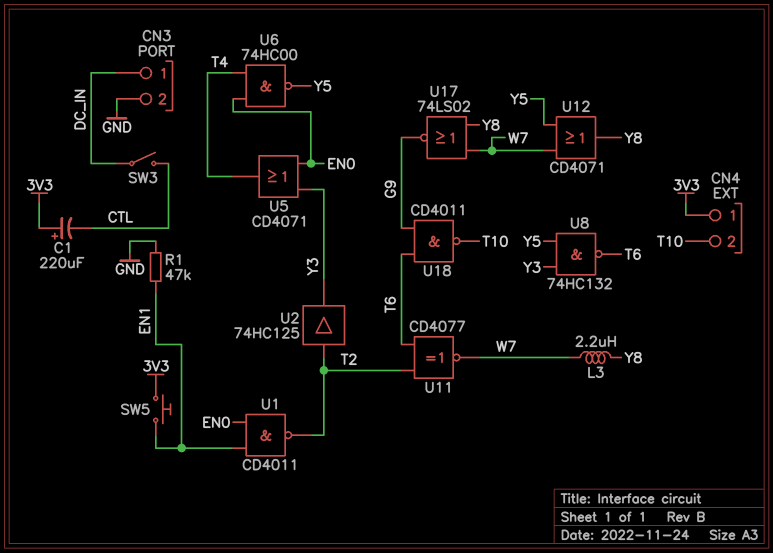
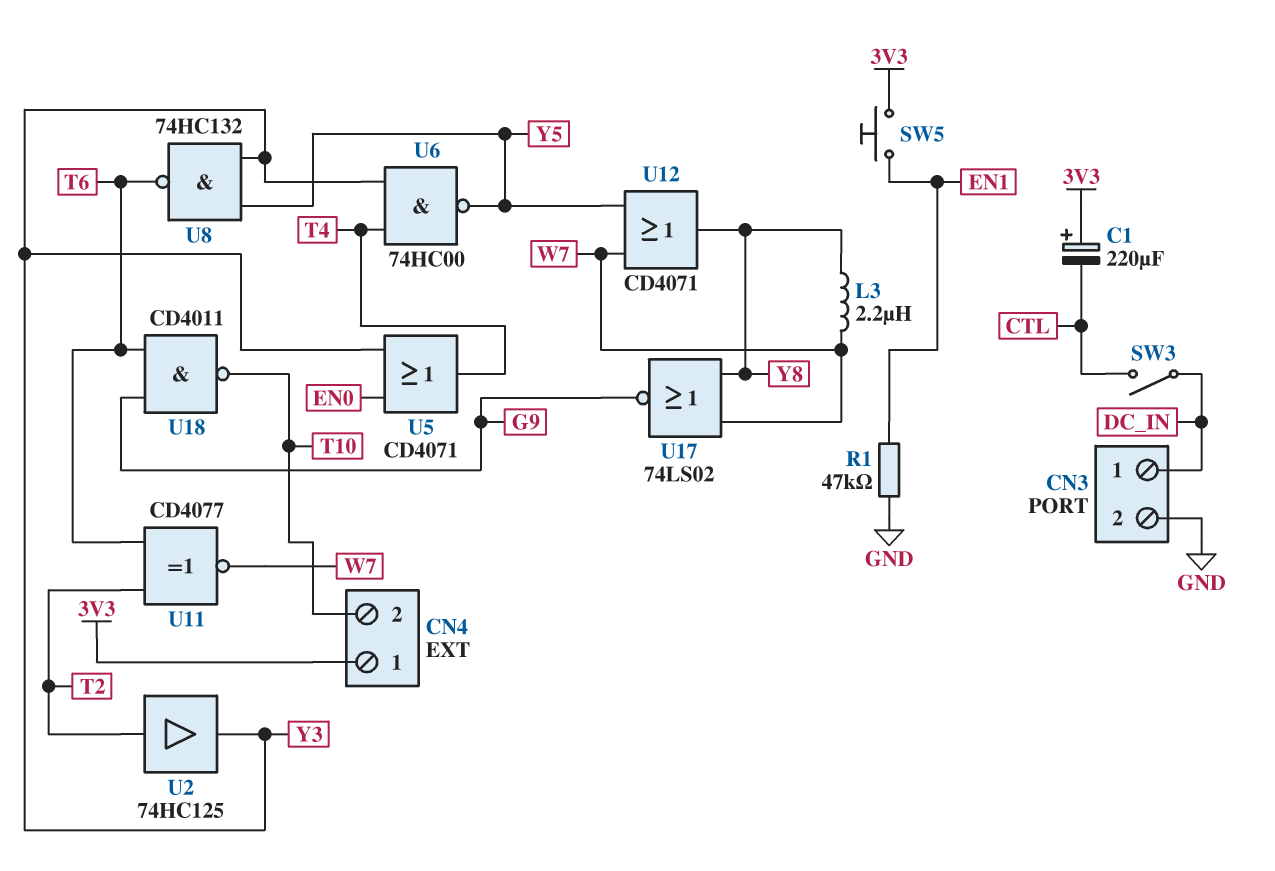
U1: NAND CD4011 (in EN0, in EN1, out T2) -> none
U6: NAND 74HC00 (in EN0, in T4, out Y5) -> NAND 74HC00 (in T4, in Y3, out Y5)

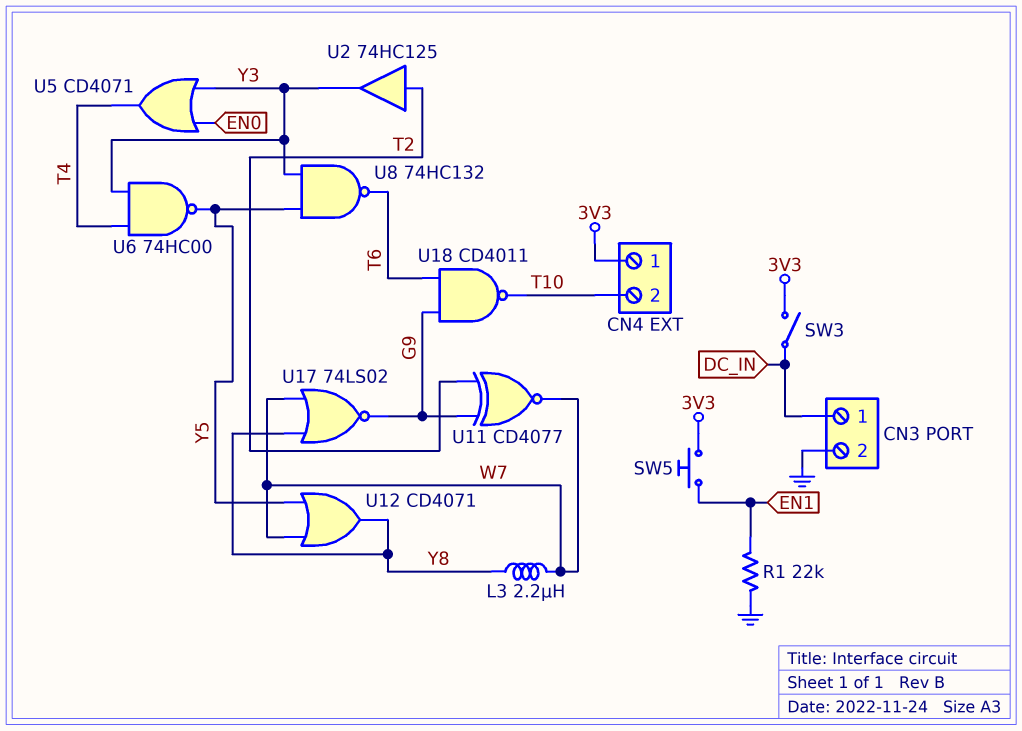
C1: 220uF (plus 3V3, minus CTL) -> none
R1: 47k (EN1, GND) -> 22k (EN1, GND)
SW3: switch (CTL, DC_IN) -> switch (3V3, DC_IN)
U11: XNOR CD4077 (in T2, in T6, out W7) -> XNOR CD4077 (in G9, in T2, out W7)

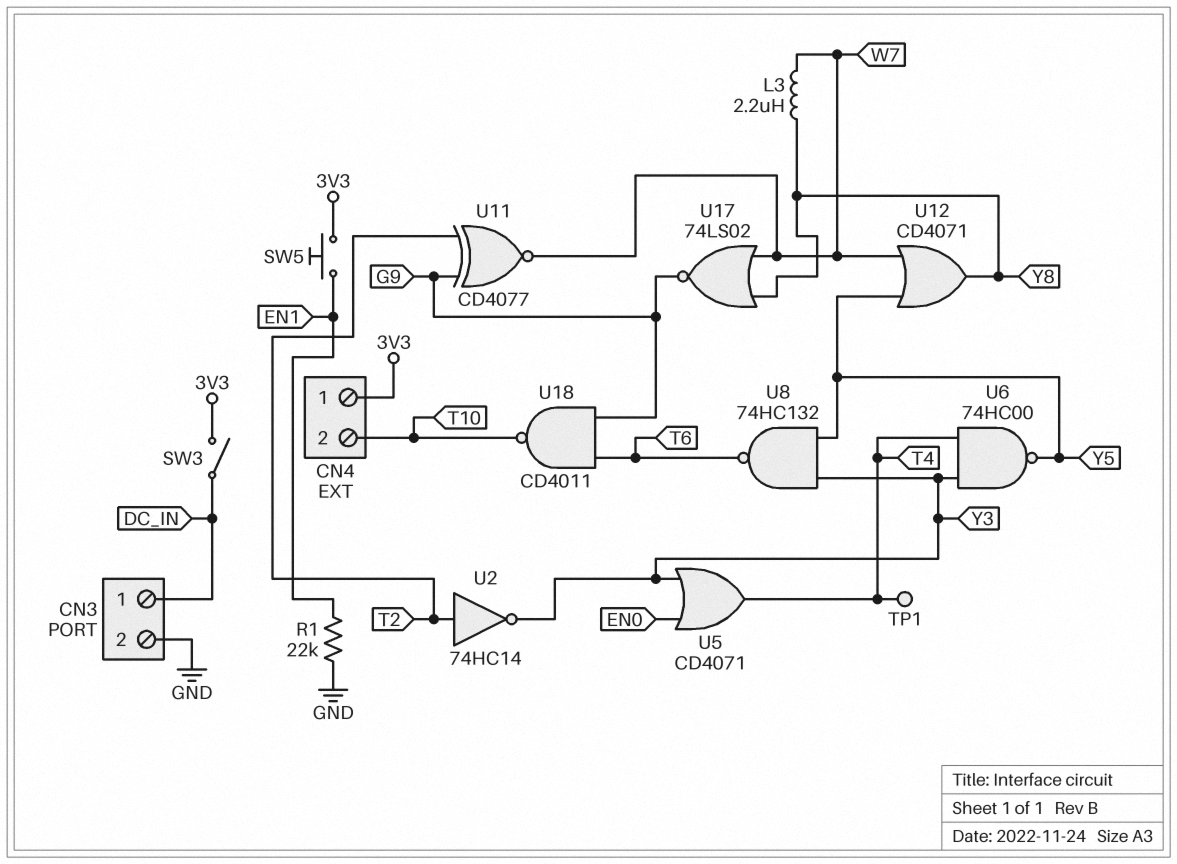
TP1: none -> test point (T4)
U2: buffer 74HC125 (in T2, out Y3) -> NOT 74HC14 (in T2, out Y3)

